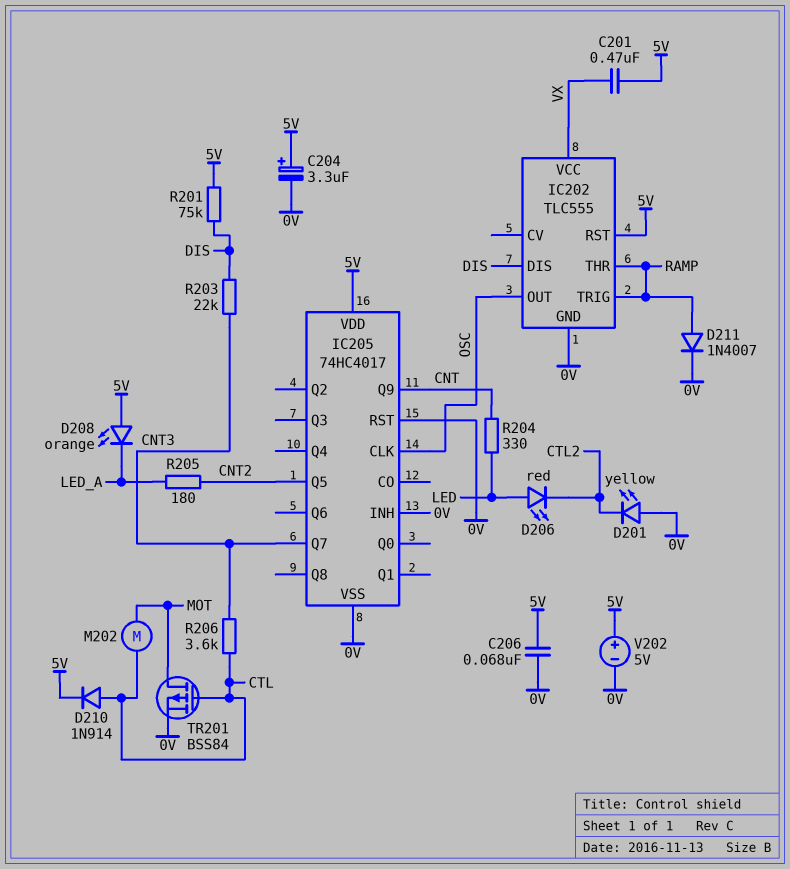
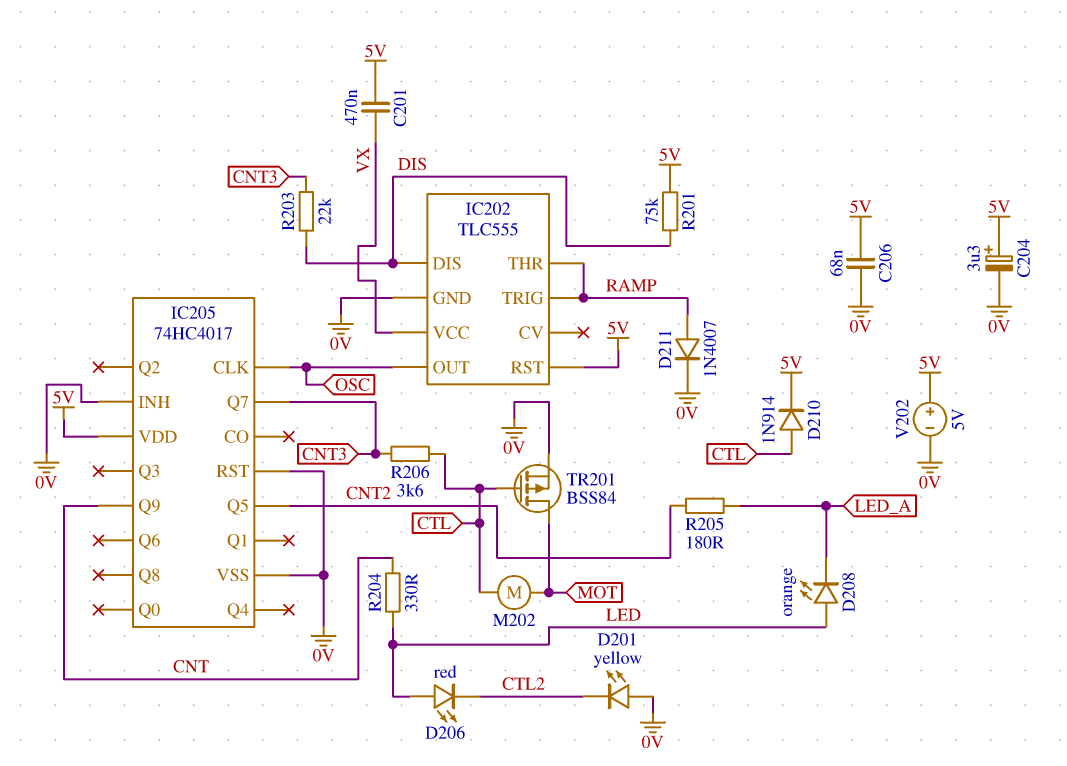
D208: LED orange (A 5V, K LED_A) -> LED orange (A LED, K LED_A)

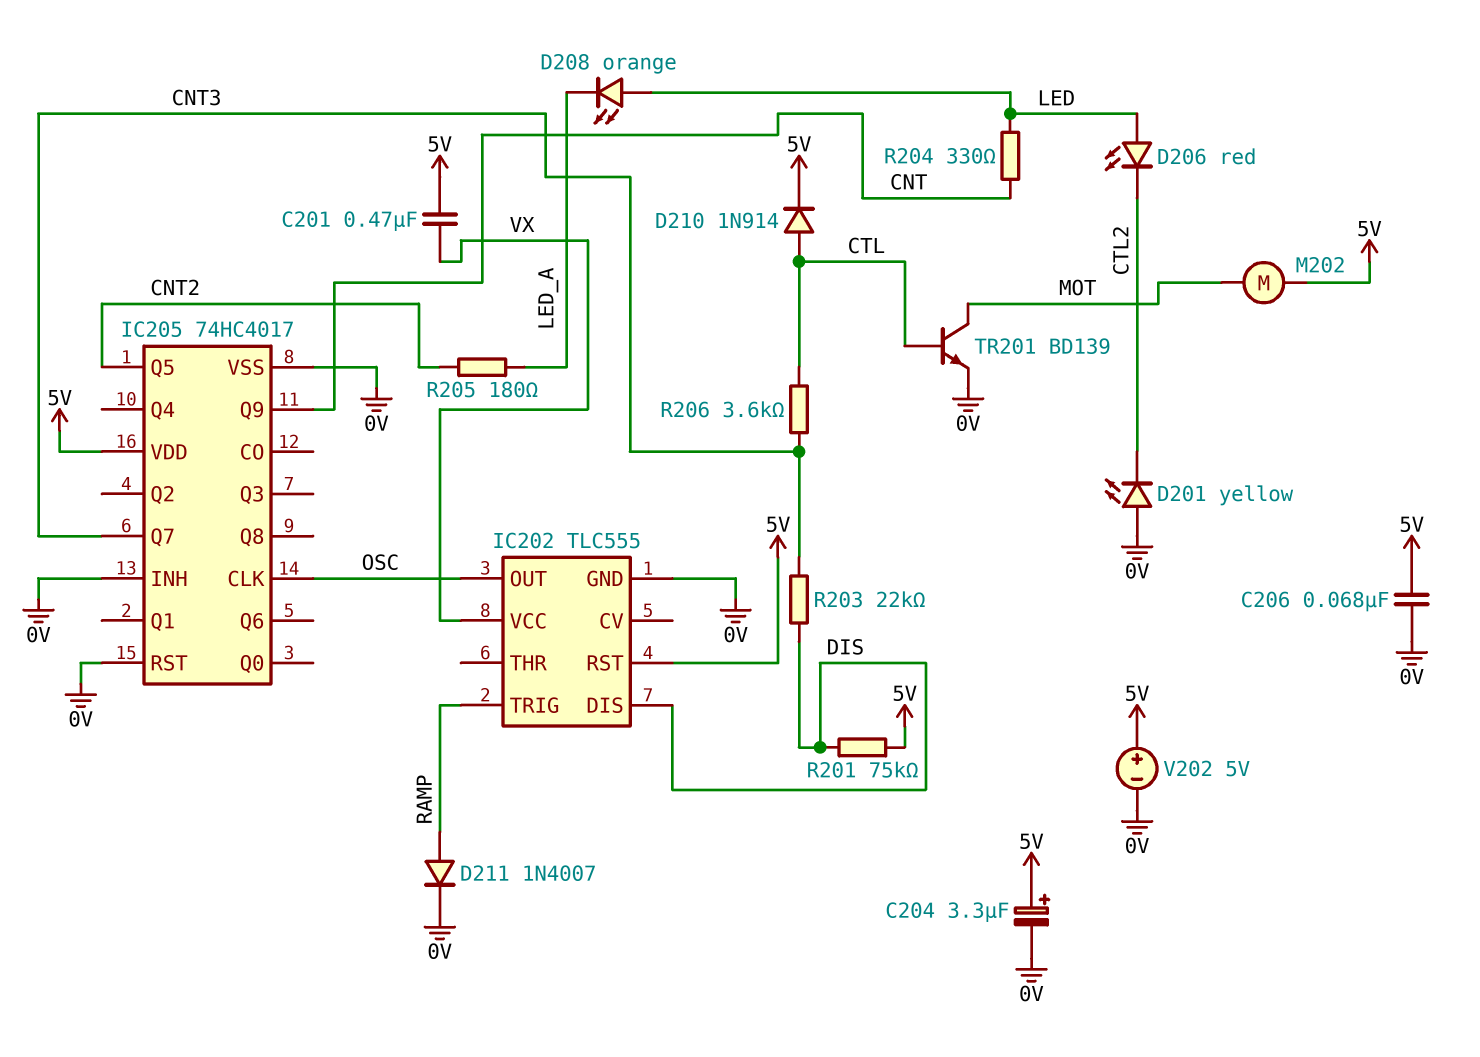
IC202 pin THR: RAMP -> none
M202: motor (CTL, MOT) -> motor (5V, MOT)
TR201: PMOS BSS84 (G CTL, D MOT, S 0V) -> NPN BD139 (B CTL, C MOT, E 0V)

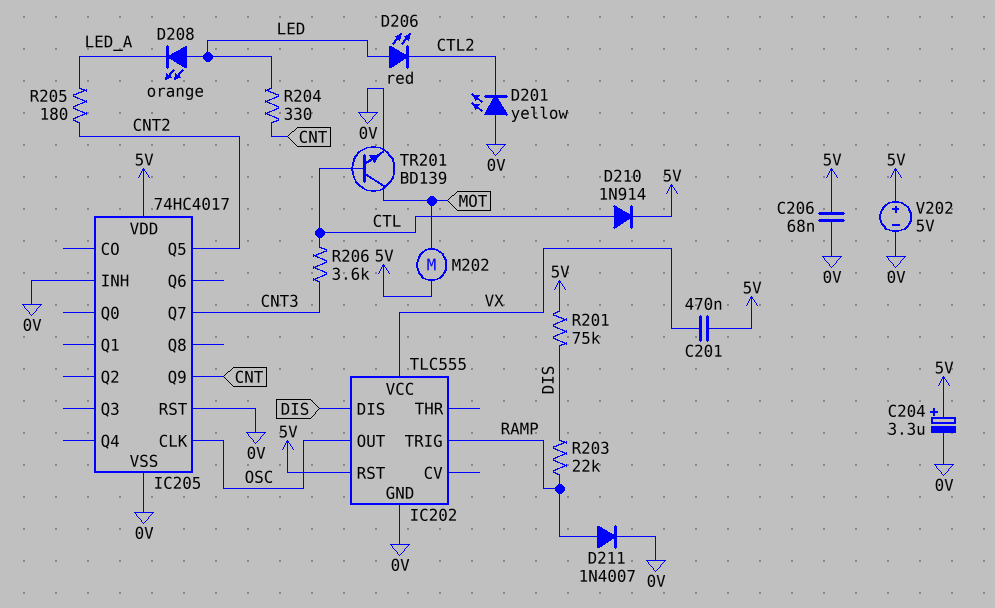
R203: 22k (CNT3, DIS) -> 22k (DIS, RAMP)

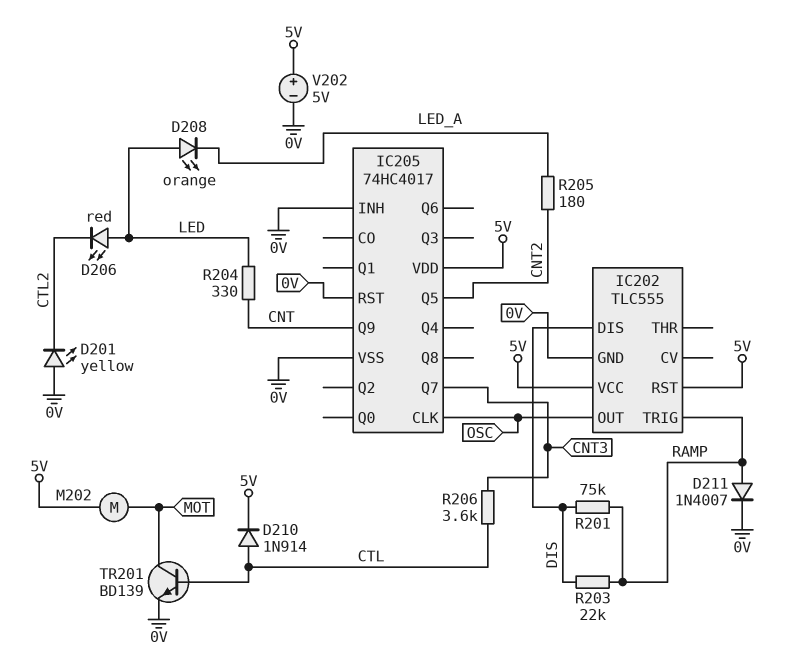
C201: 470nF (5V, VX) -> none
C204: 3.3uF (plus 5V, minus 0V) -> none
C206: 68nF (0V, 5V) -> none
IC202 pin VCC: VX -> 5V
R201: 75k (5V, DIS) -> 75k (DIS, RAMP)

